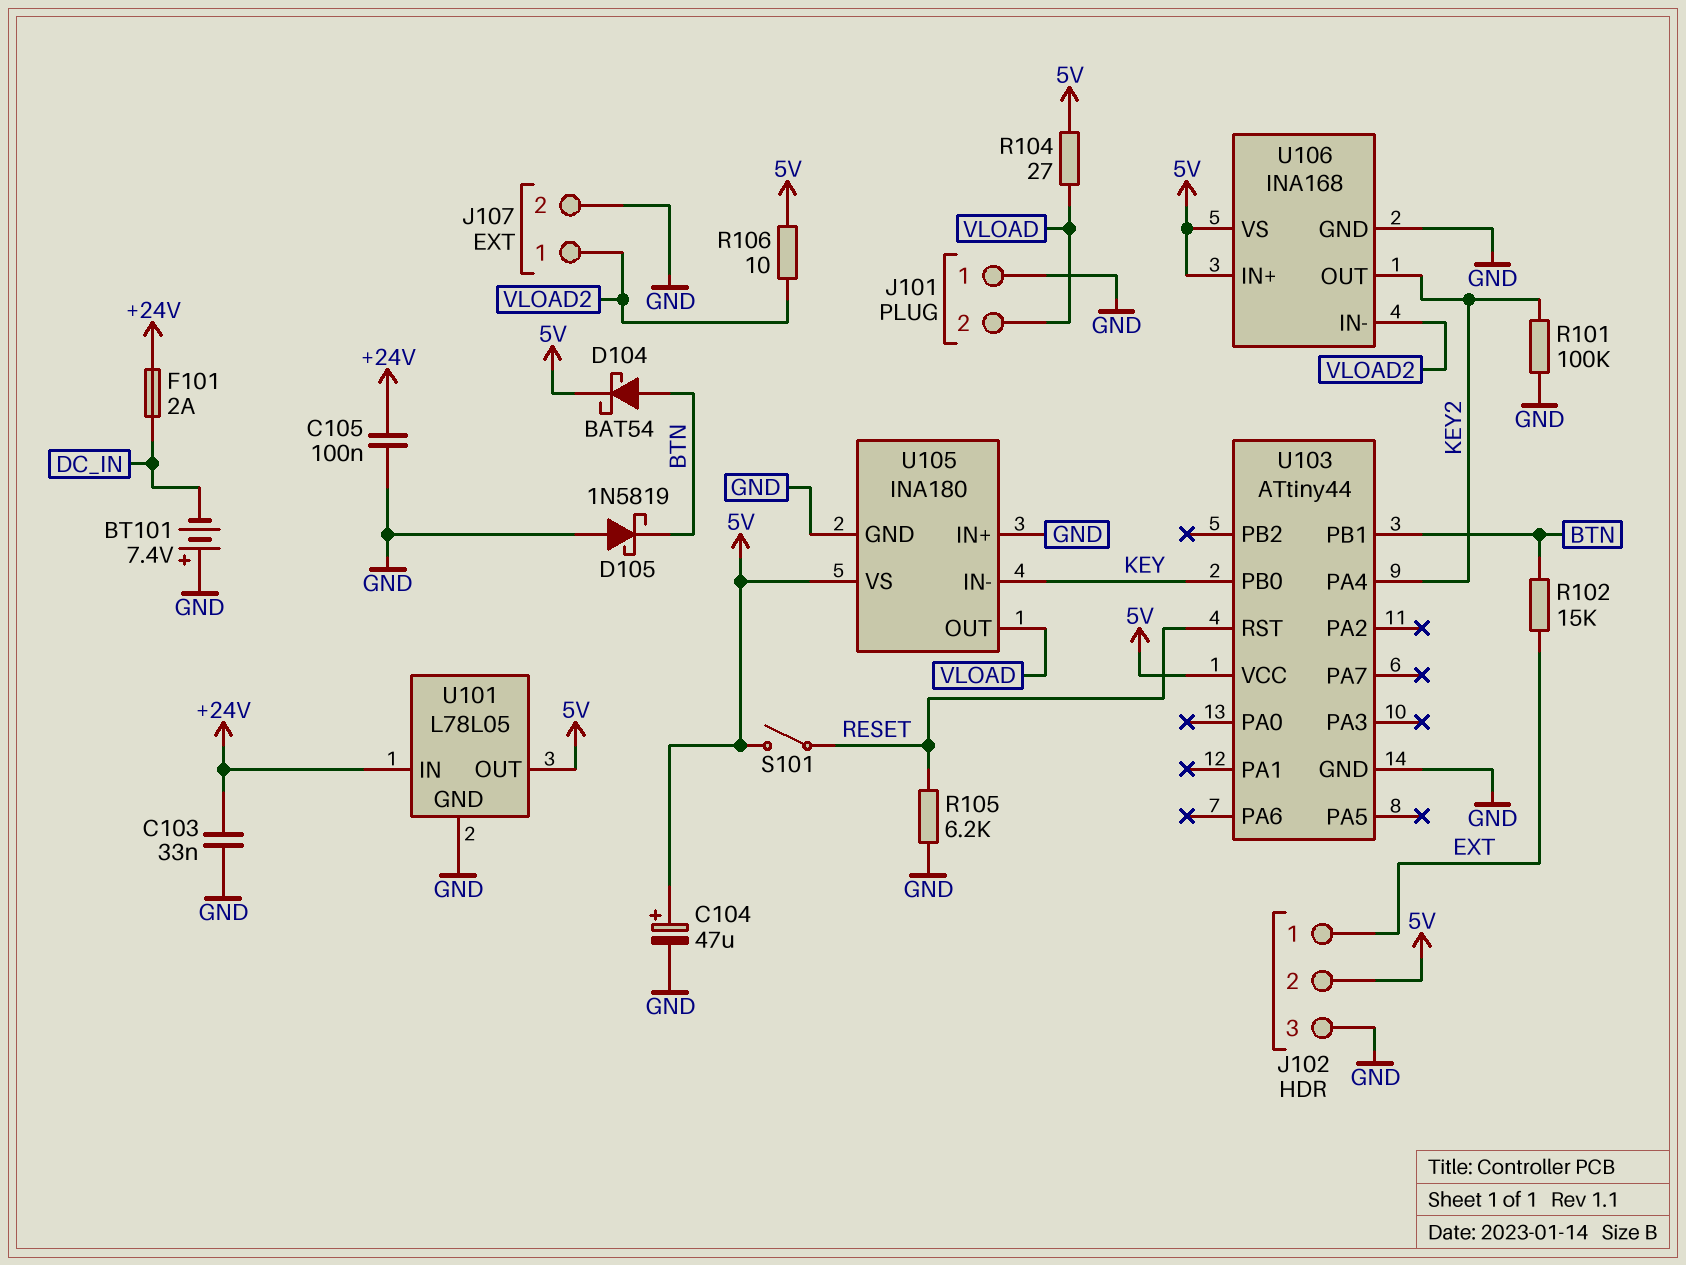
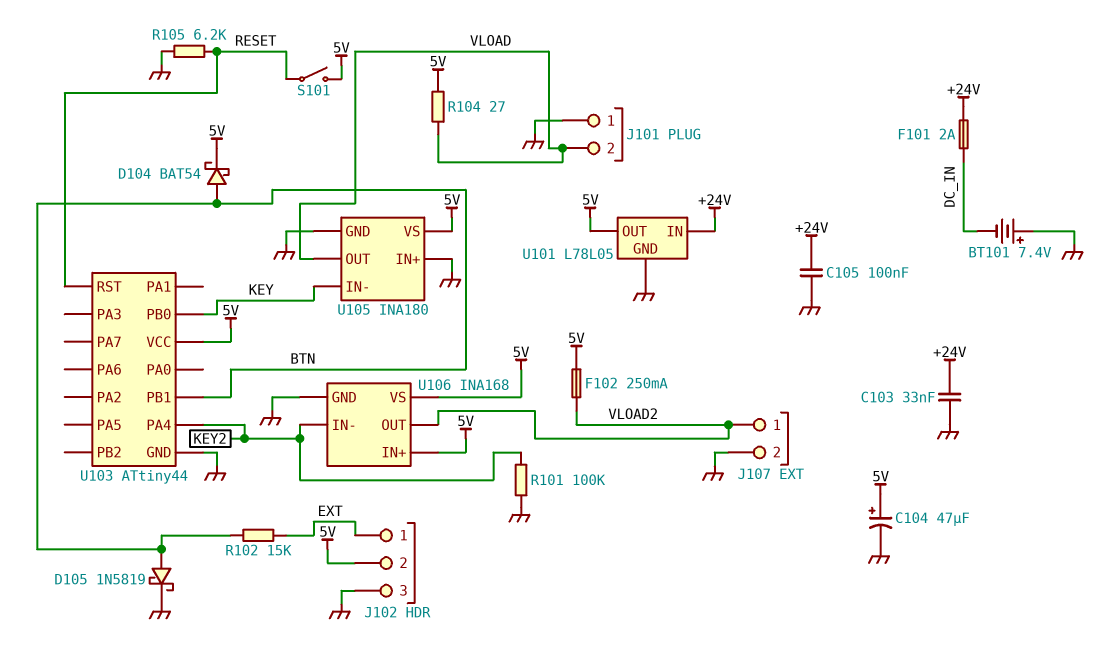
D105: schottky 1N5819 (A GND, K BTN) -> schottky 1N5819 (A BTN, K GND)
F102: none -> 250mA (5V, VLOAD2)
R106: 10 (5V, VLOAD2) -> none
U106 pin IN-: VLOAD2 -> KEY2
U106 pin OUT: KEY2 -> VLOAD2

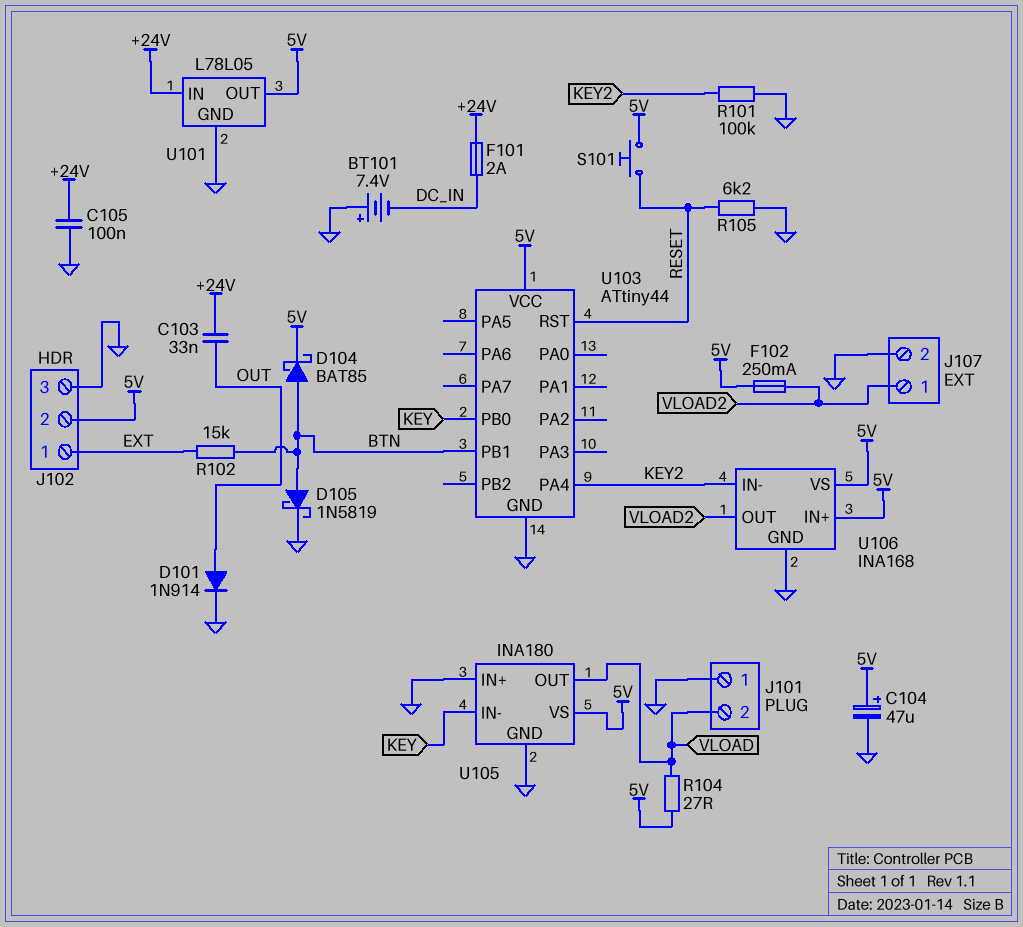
C103: 33nF (+24V, GND) -> 33nF (+24V, OUT)
D101: none -> diode 1N914 (A OUT, K GND)
D104: schottky BAT54 (A BTN, K 5V) -> schottky BAT85 (A BTN, K 5V)
S101: switch (5V, RESET) -> button (5V, RESET)

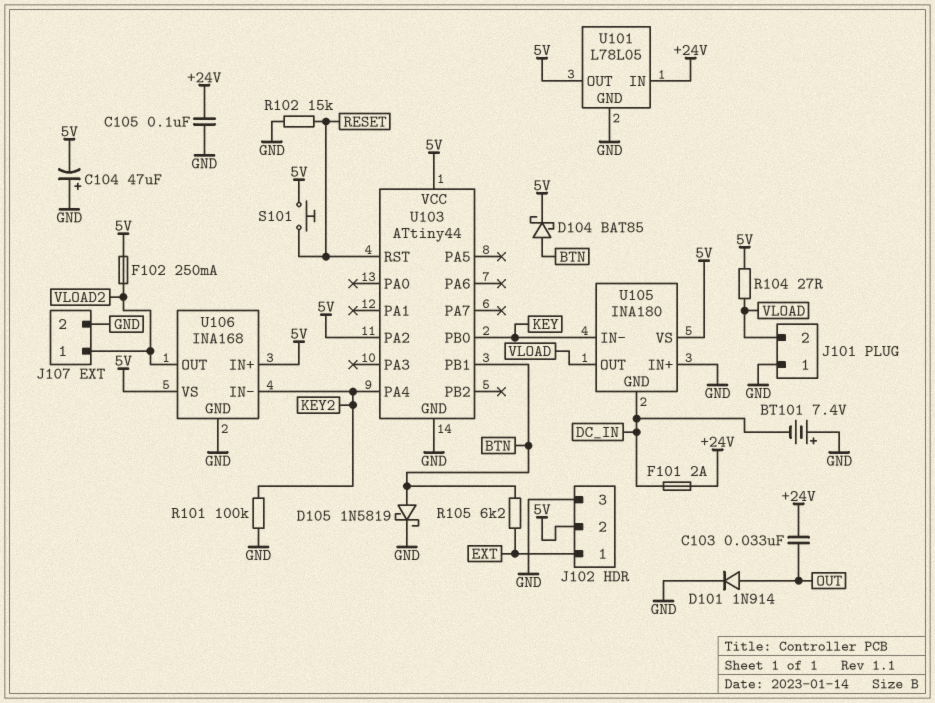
C104: 47uF (plus 5V, minus GND) -> 47uF (plus GND, minus 5V)
R102: 15k (BTN, EXT) -> 15k (GND, RESET)
R105: 6.2k (GND, RESET) -> 6.2k (BTN, EXT)
U103 pin PA2: none -> 5V
U105 pin GND: GND -> DC_IN

